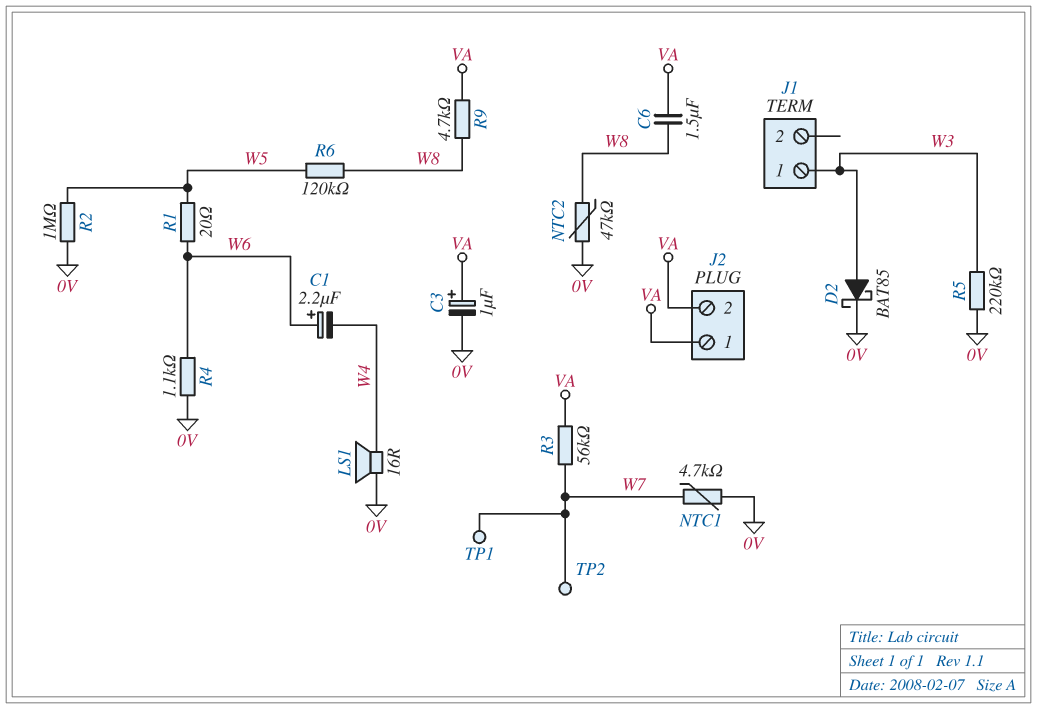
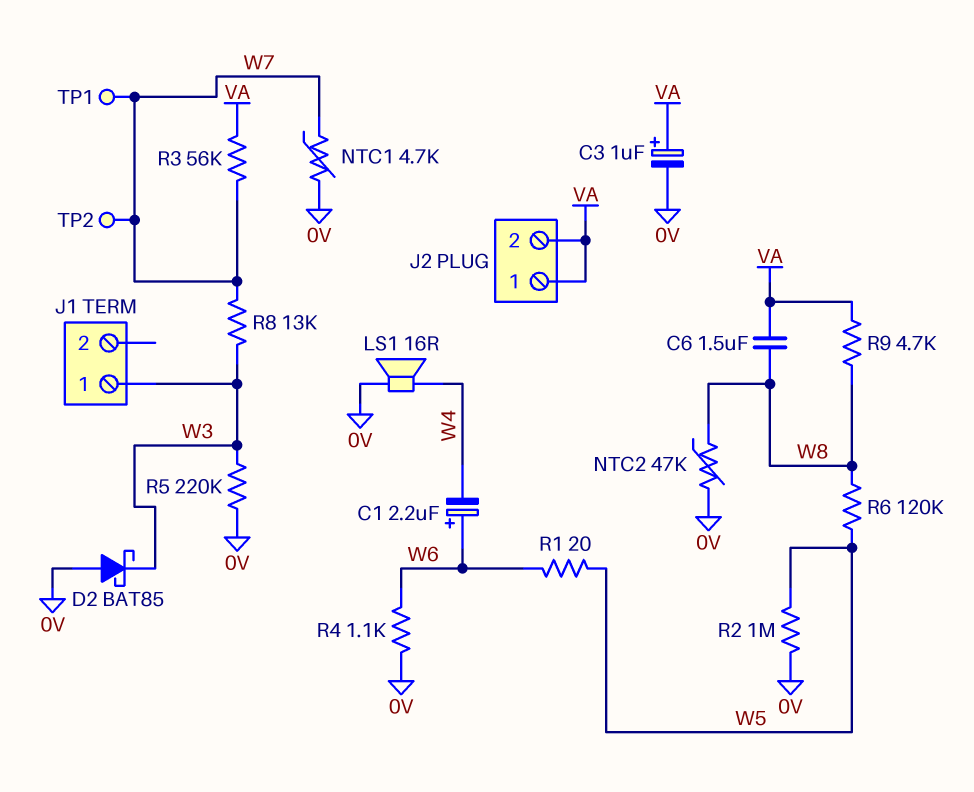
D2: schottky BAT85 (A W3, K 0V) -> schottky BAT85 (A 0V, K W3)
R8: none -> 13k (W3, W7)

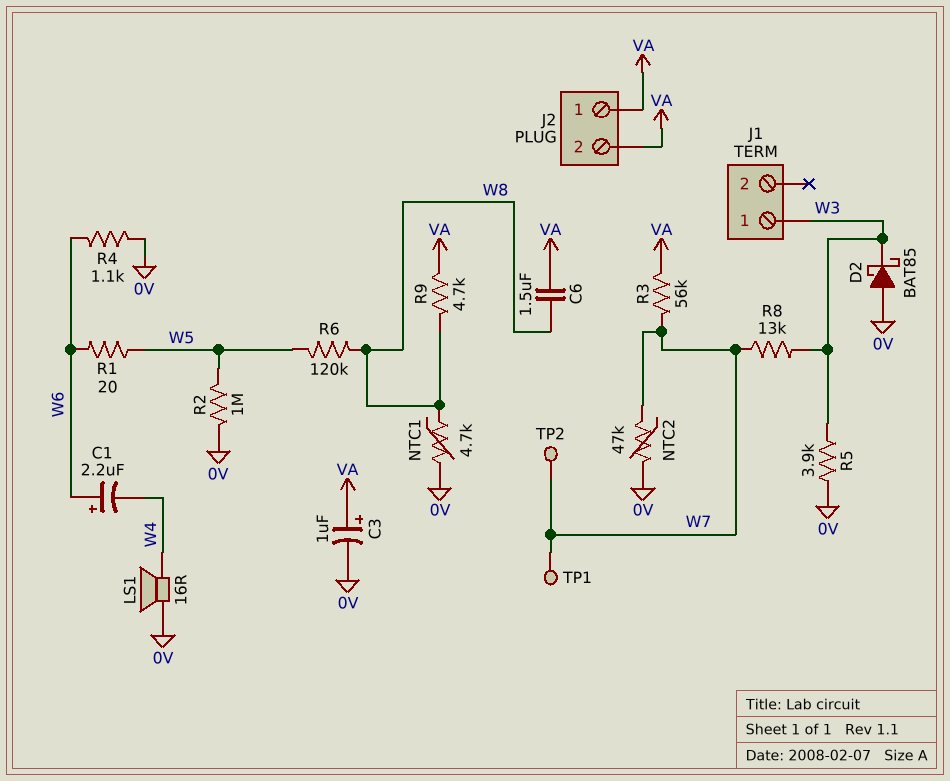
NTC1: 4.7k (0V, W7) -> 4.7k (0V, W8)
NTC2: 47k (0V, W8) -> 47k (0V, W7)
R5: 220k (0V, W3) -> 3.9k (0V, W3)

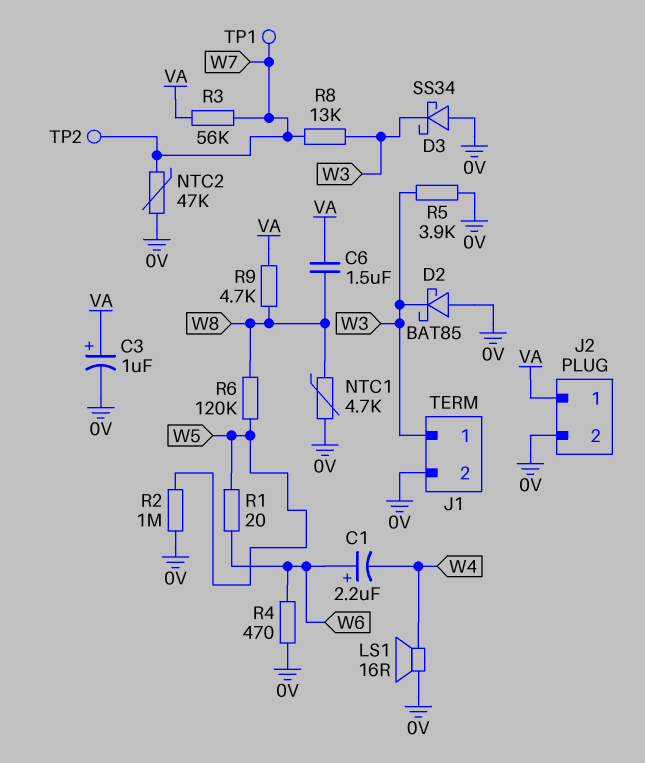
D3: none -> schottky SS34 (A 0V, K W3)
J1 pin 2: none -> 0V
J2 pin 2: VA -> 0V
R4: 1.1k (0V, W6) -> 470 (0V, W6)

